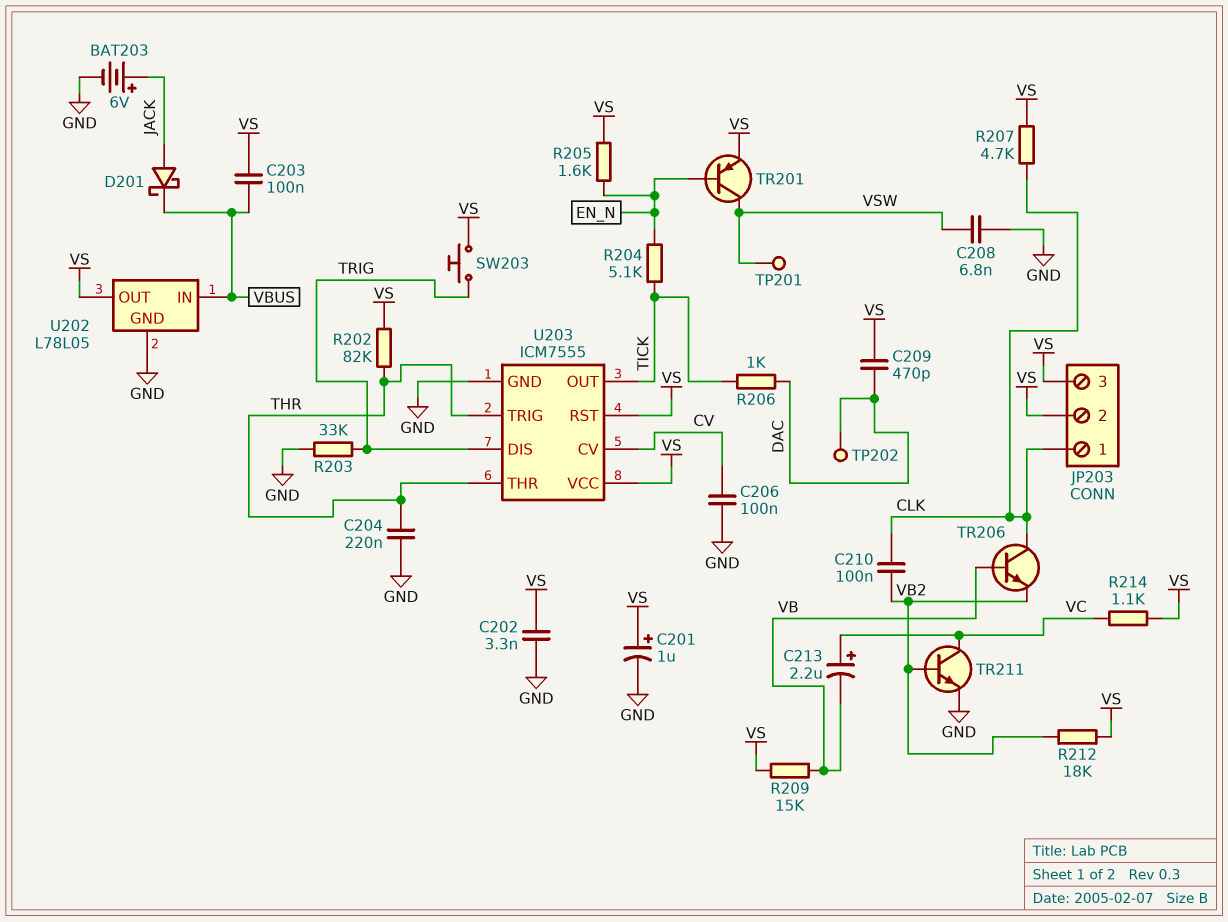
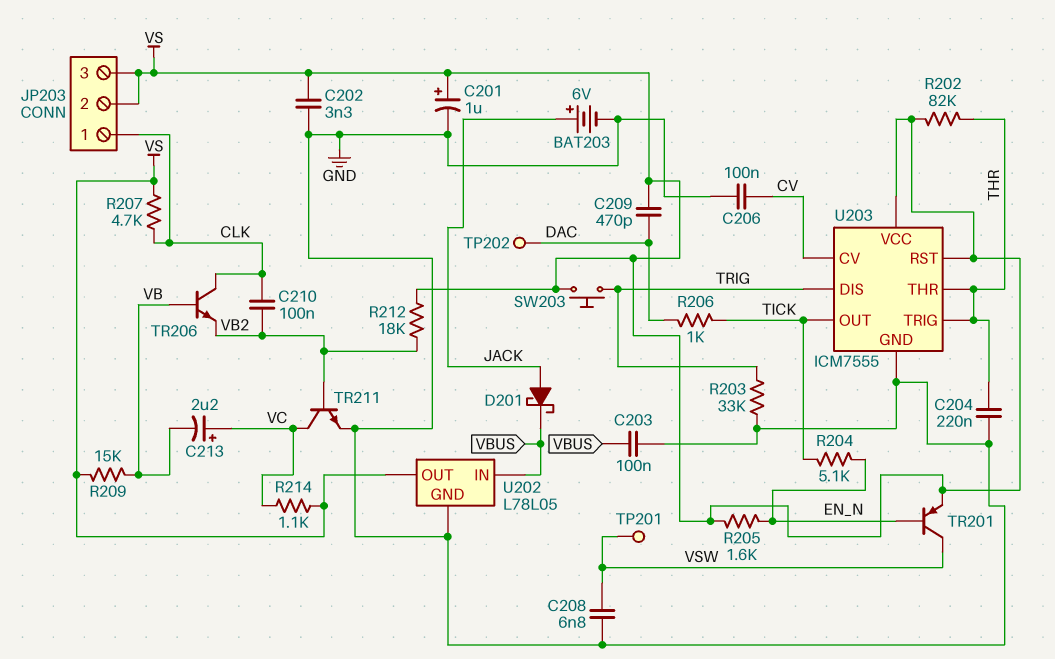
C203: 100nF (VBUS, VS) -> 100nF (GND, VBUS)

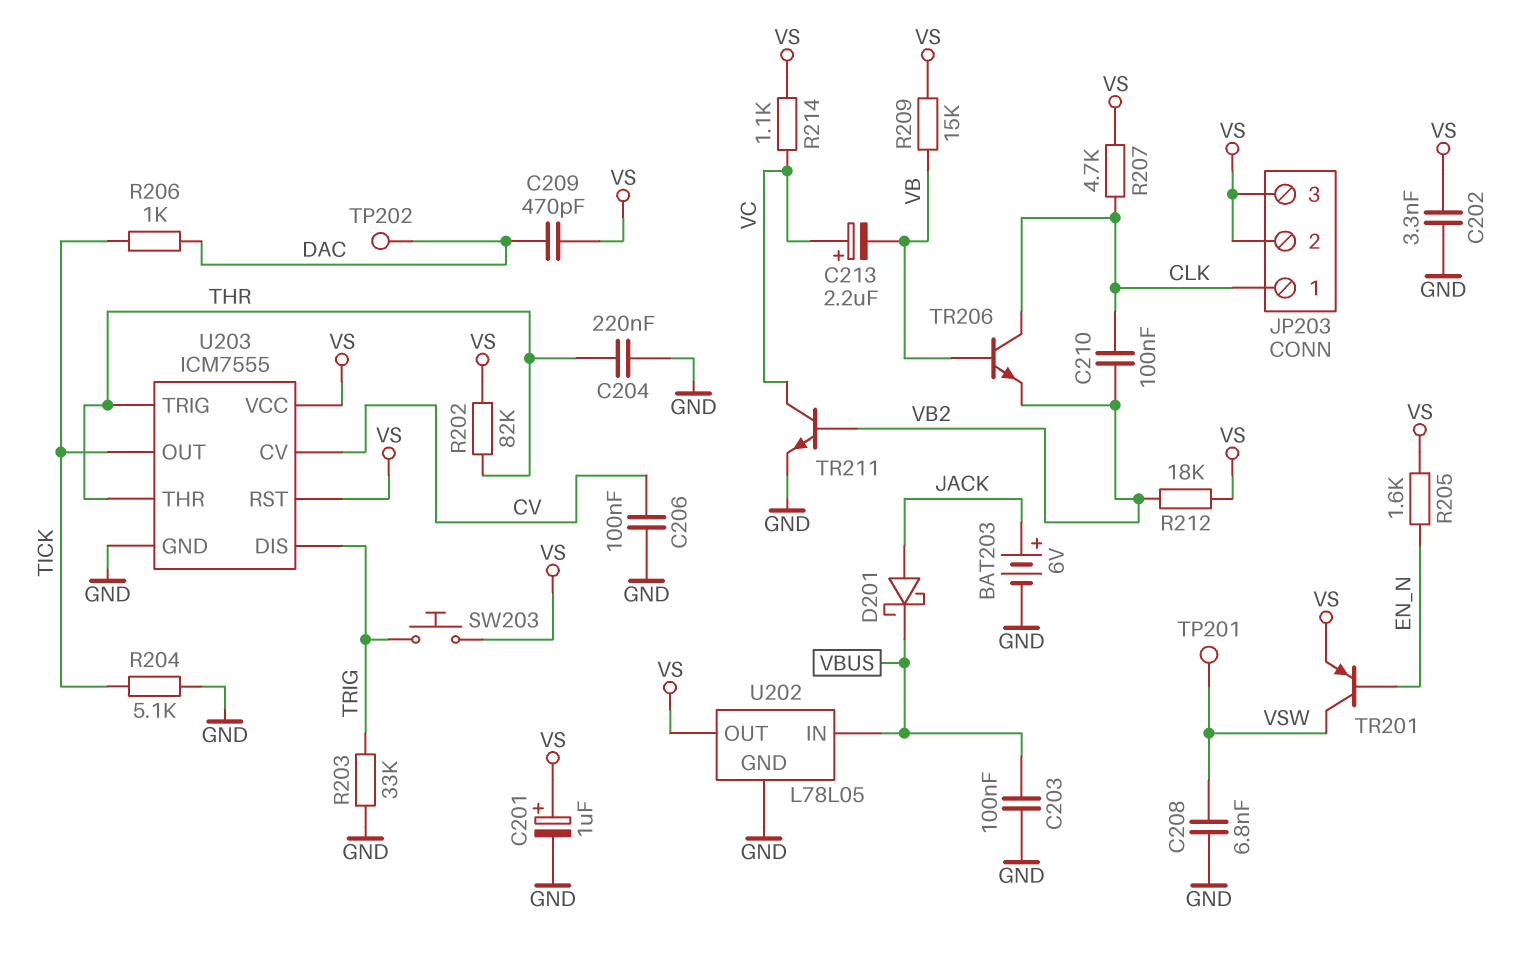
R204: 5.1k (EN_N, TICK) -> 5.1k (GND, TICK)

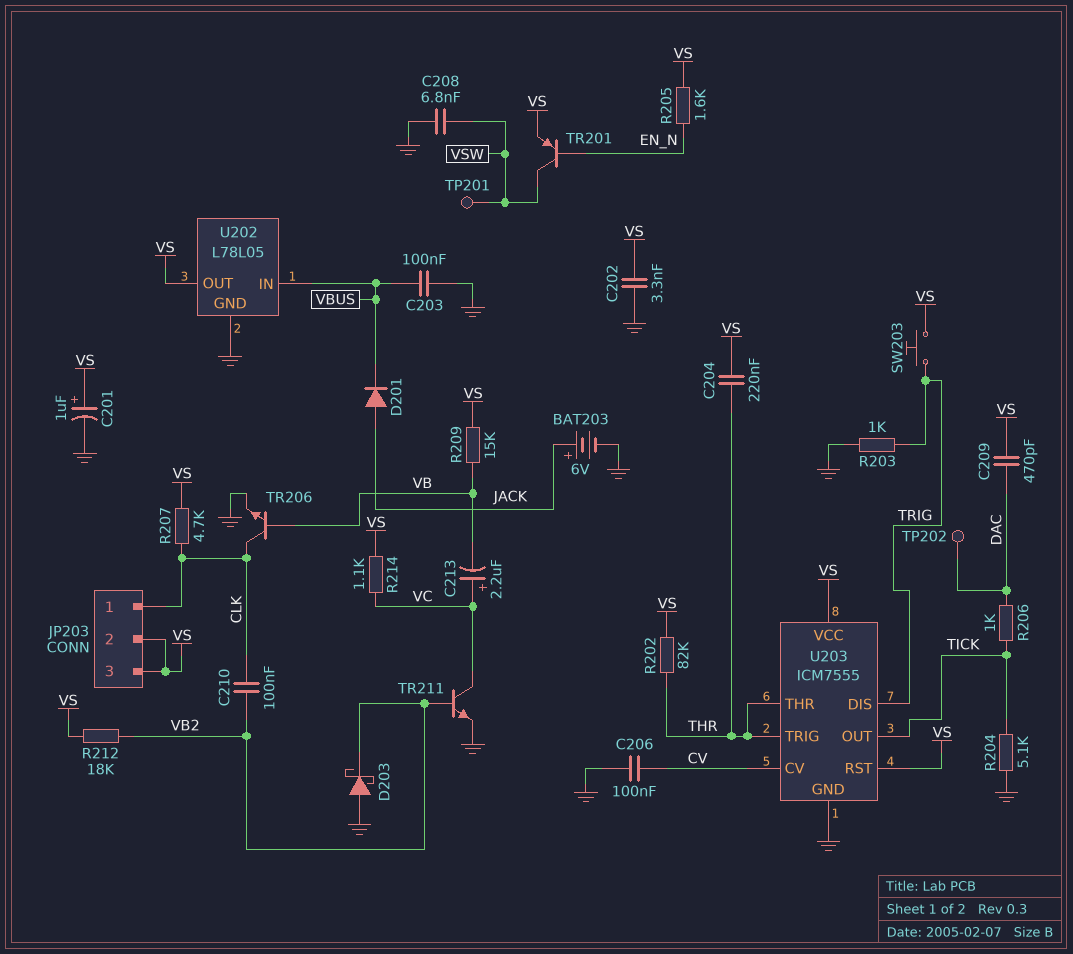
C204: 220nF (GND, THR) -> 220nF (THR, VS)
D201: schottky (A JACK, K VBUS) -> diode (A JACK, K VBUS)
D203: none -> schottky (A GND, K VB2)
R203: 33k (GND, TRIG) -> 1k (GND, TRIG)
TR206: NPN (B VB, C CLK, E VB2) -> NPN (B VB, C CLK, E GND)

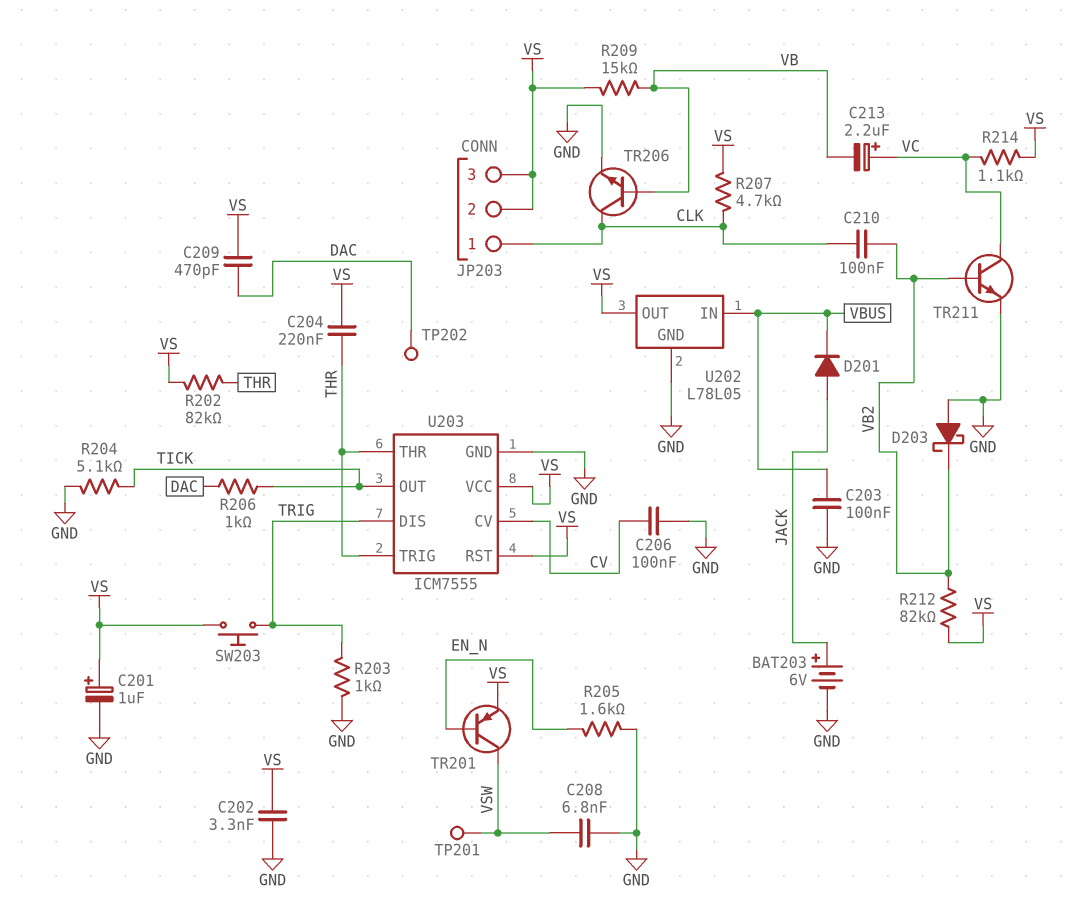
R205: 1.6k (EN_N, VS) -> 1.6k (EN_N, GND)
R212: 18k (VB2, VS) -> 82k (VB2, VS)

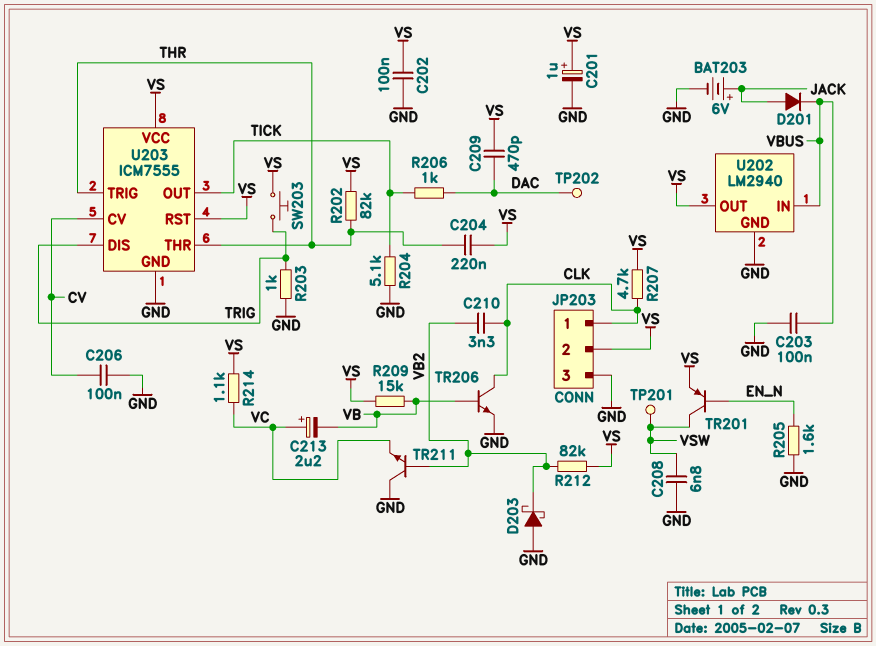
C202: 3.3nF (GND, VS) -> 100nF (GND, VS)
C210: 100nF (CLK, VB2) -> 3.3nF (CLK, VB2)
JP203 pin 3: VS -> GND
TR211: NPN (B VB2, C VC, E GND) -> NPN (B VB2, C GND, E VC)
U202: L78L05 -> LM2940

